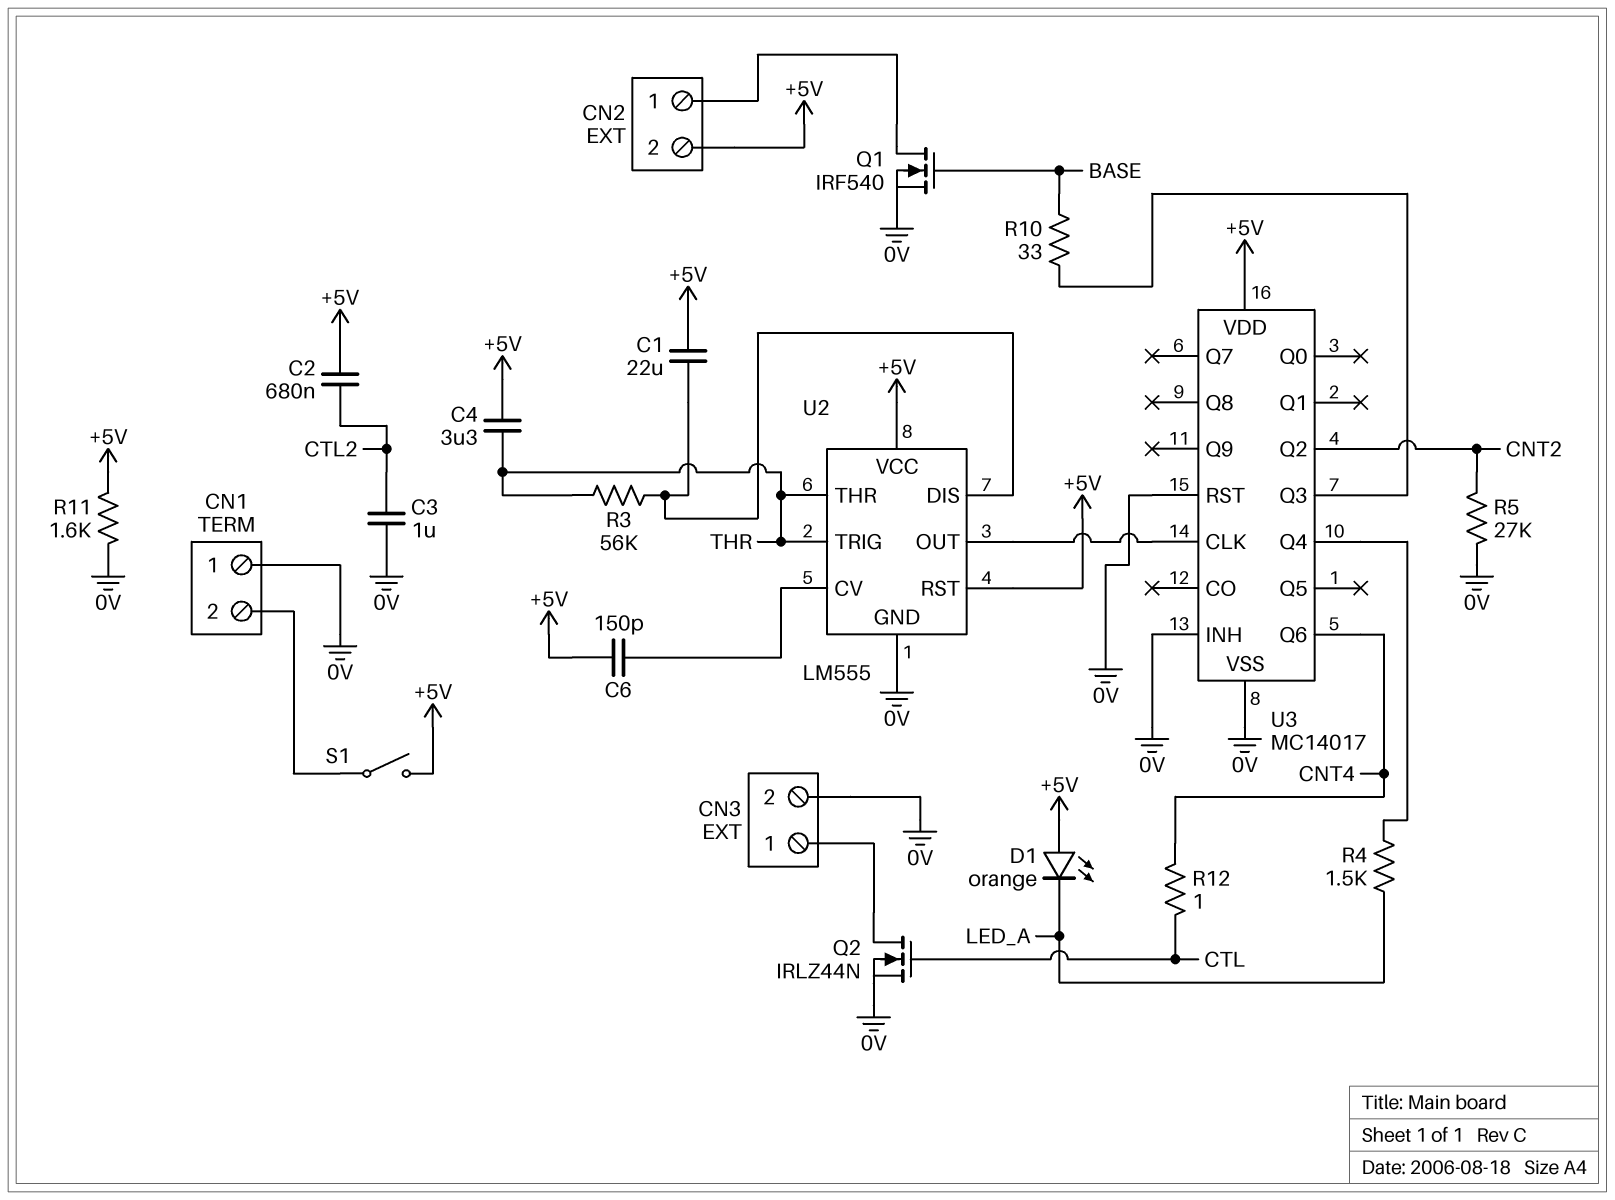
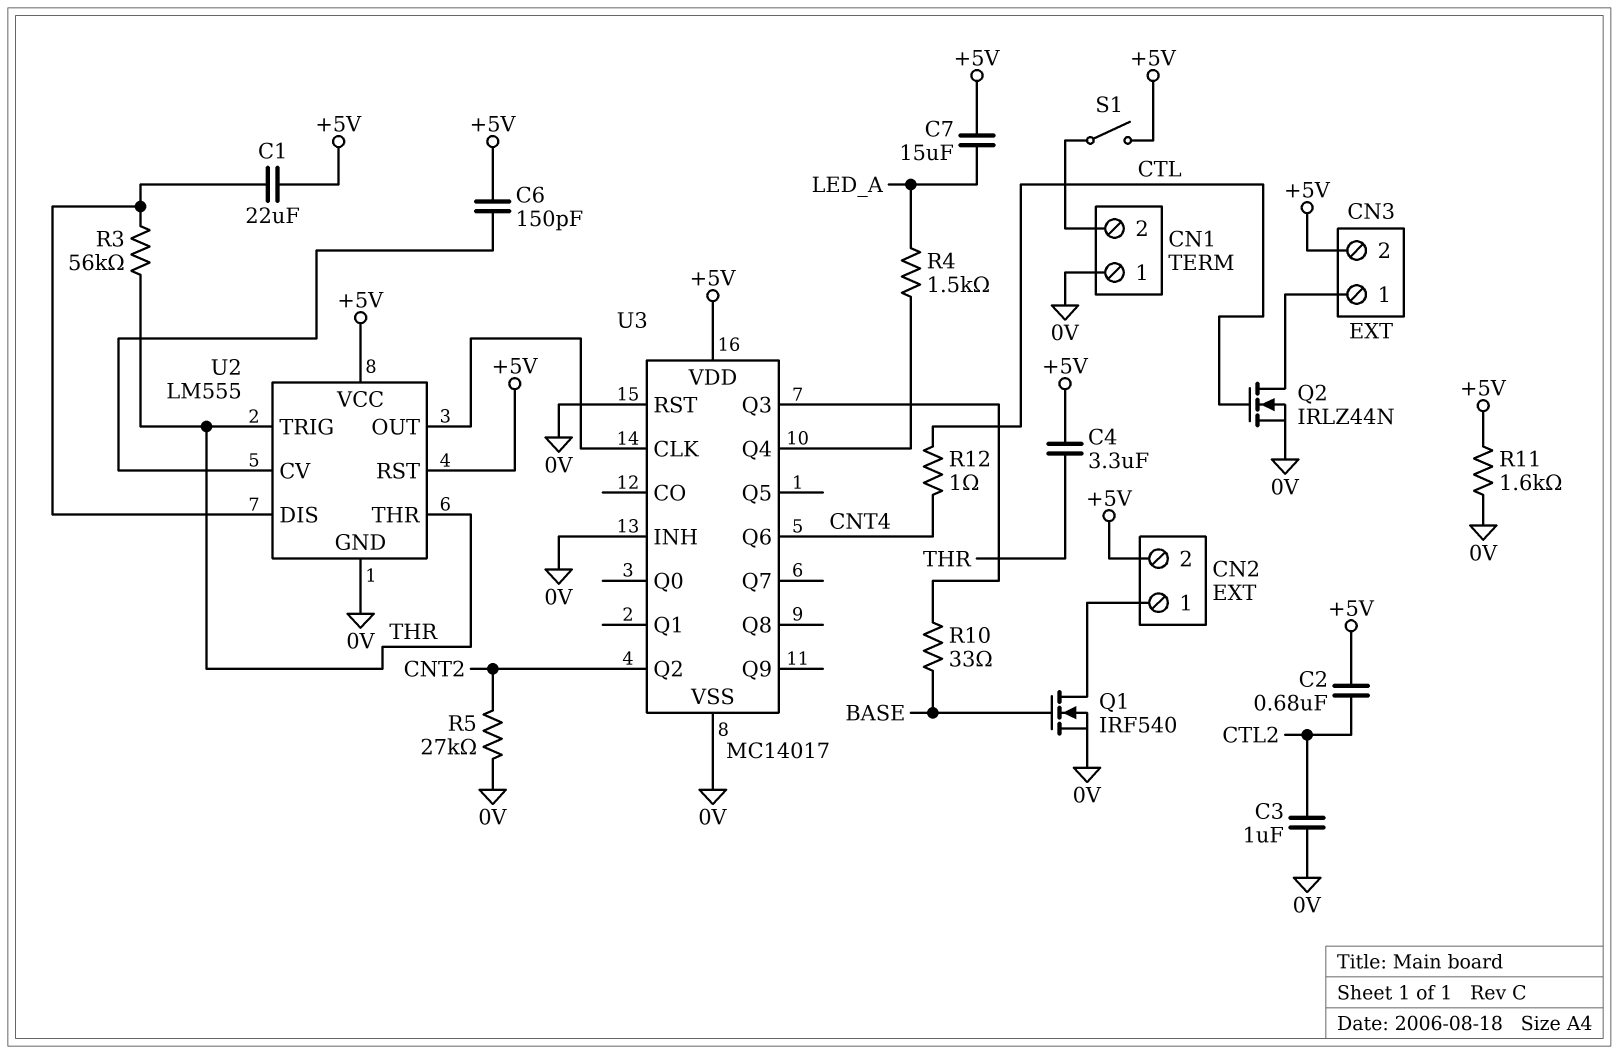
C7: none -> 15uF (+5V, LED_A)
CN3 pin 2: 0V -> +5V
D1: LED orange (A +5V, K LED_A) -> none

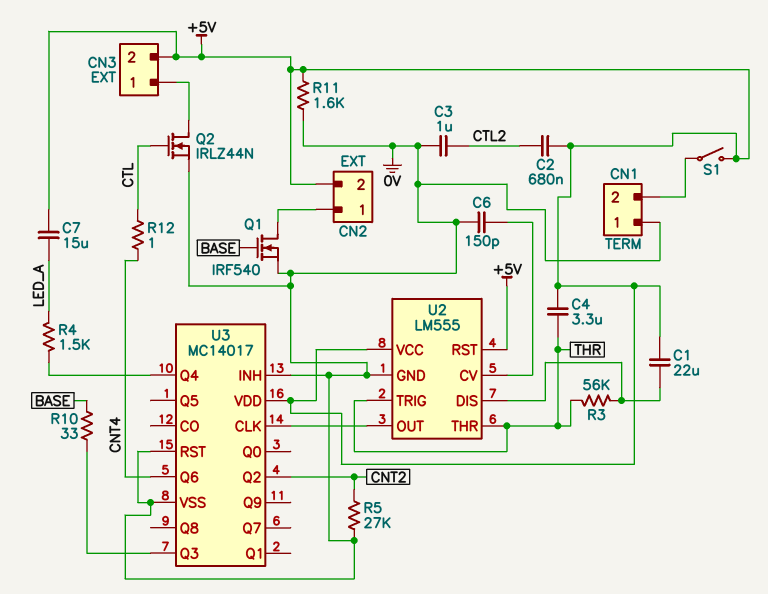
C6: 150pF (+5V, U2/CV) -> 150pF (0V, U2/CV)

